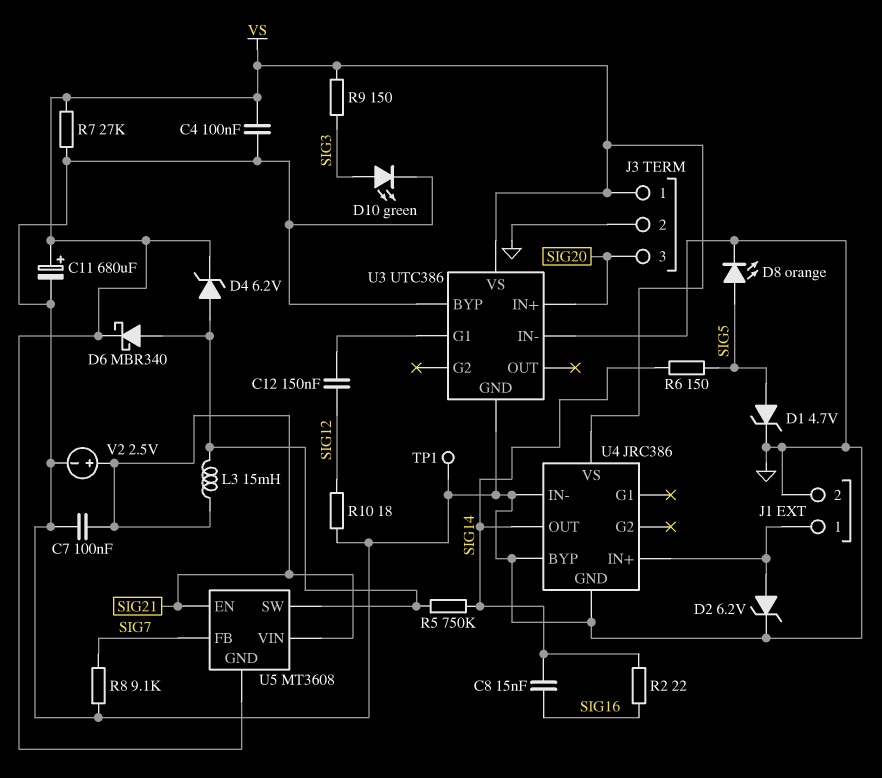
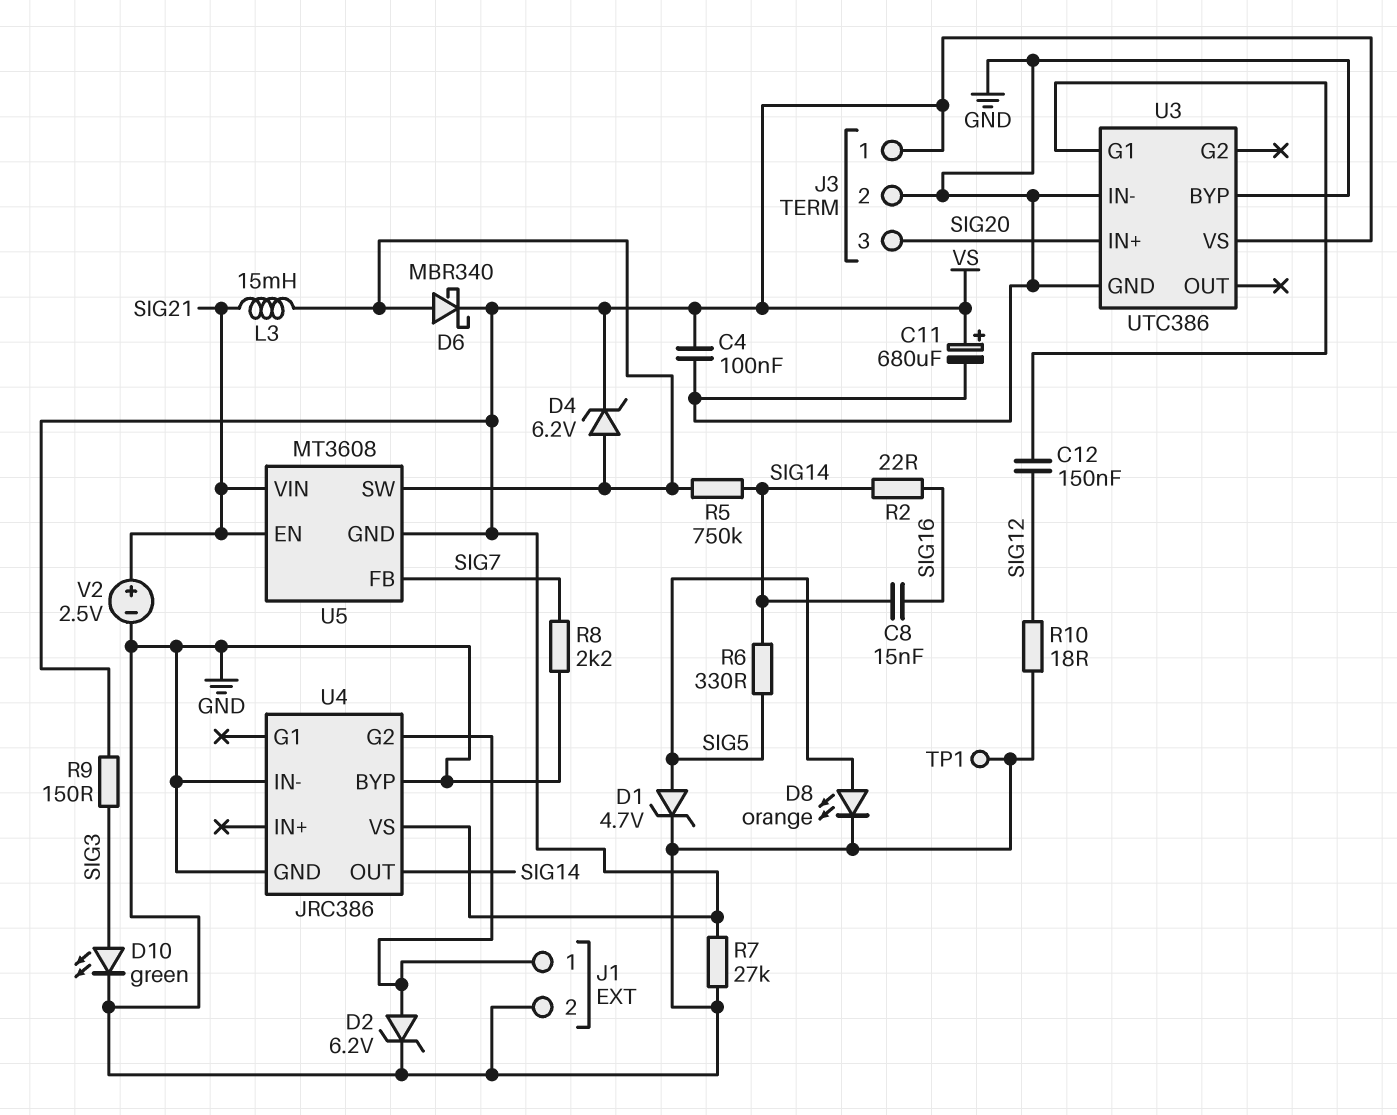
C7: 100nF (GND, SIG21) -> none
R6: 150 (SIG5, SIG14) -> 330 (SIG5, SIG14)
R8: 9.1k (GND, SIG7) -> 2.2k (GND, SIG7)
U4 pin G2: none -> J1/1
U4 pin IN+: J1/1 -> none

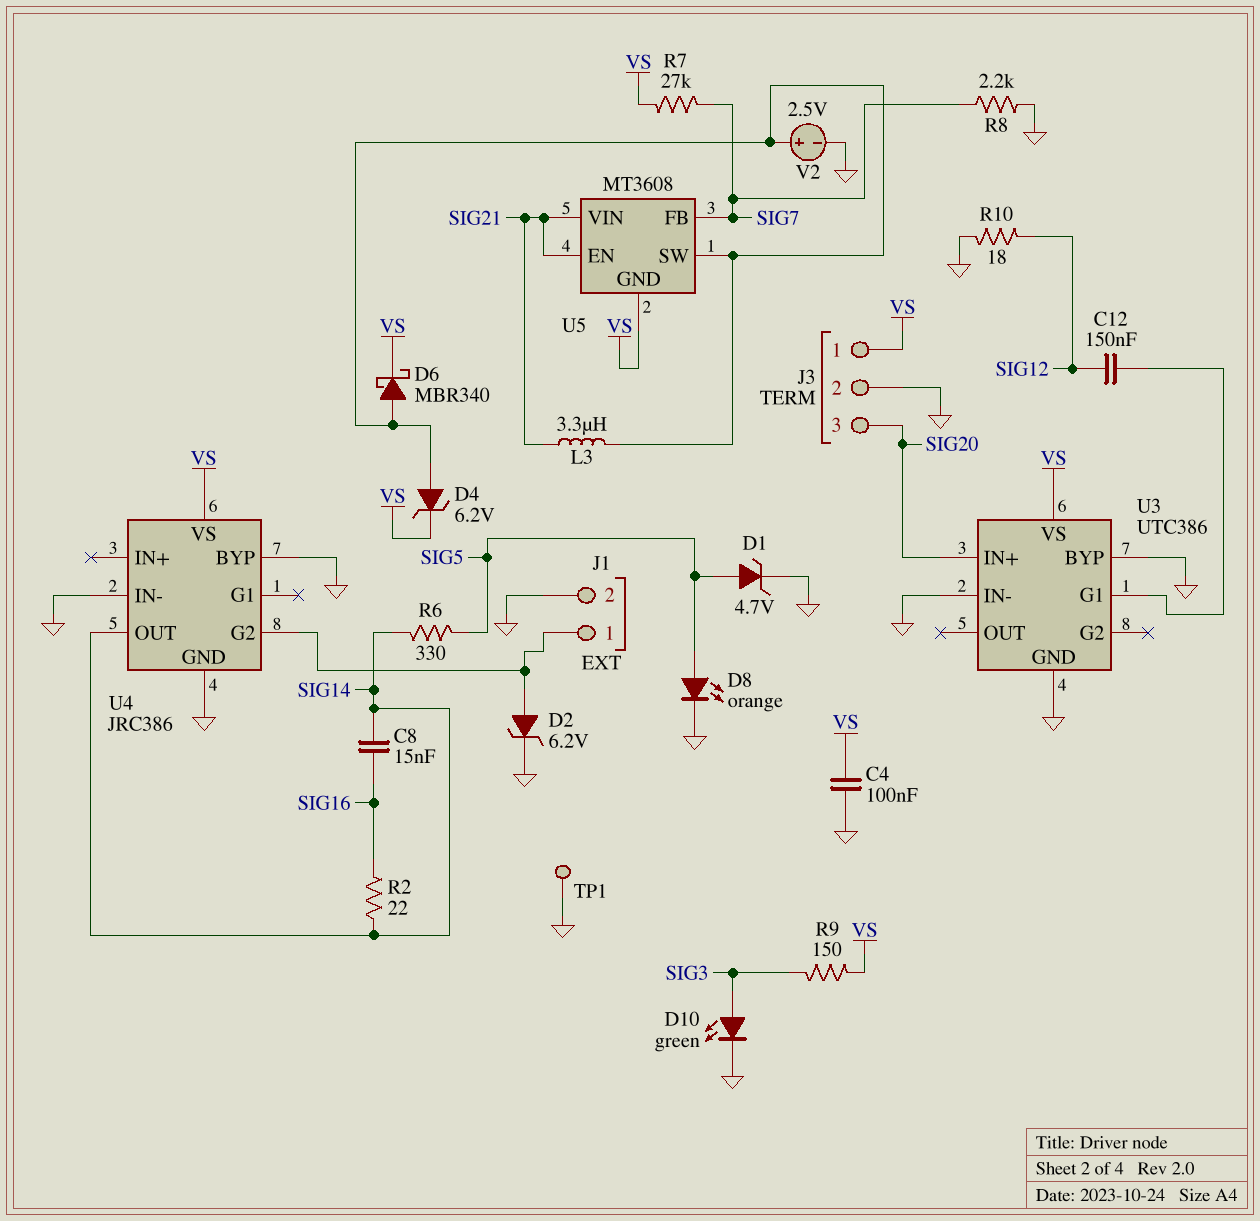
C11: 680uF (plus VS, minus GND) -> none
L3: 15mH (SIG21, U5/SW) -> 3.3uH (SIG21, U5/SW)
R5: 750k (SIG14, U5/SW) -> none
R7: 27k (GND, VS) -> 27k (SIG7, VS)
V2: 2.5V (plus SIG21, minus GND) -> 2.5V (plus U5/SW, minus GND)

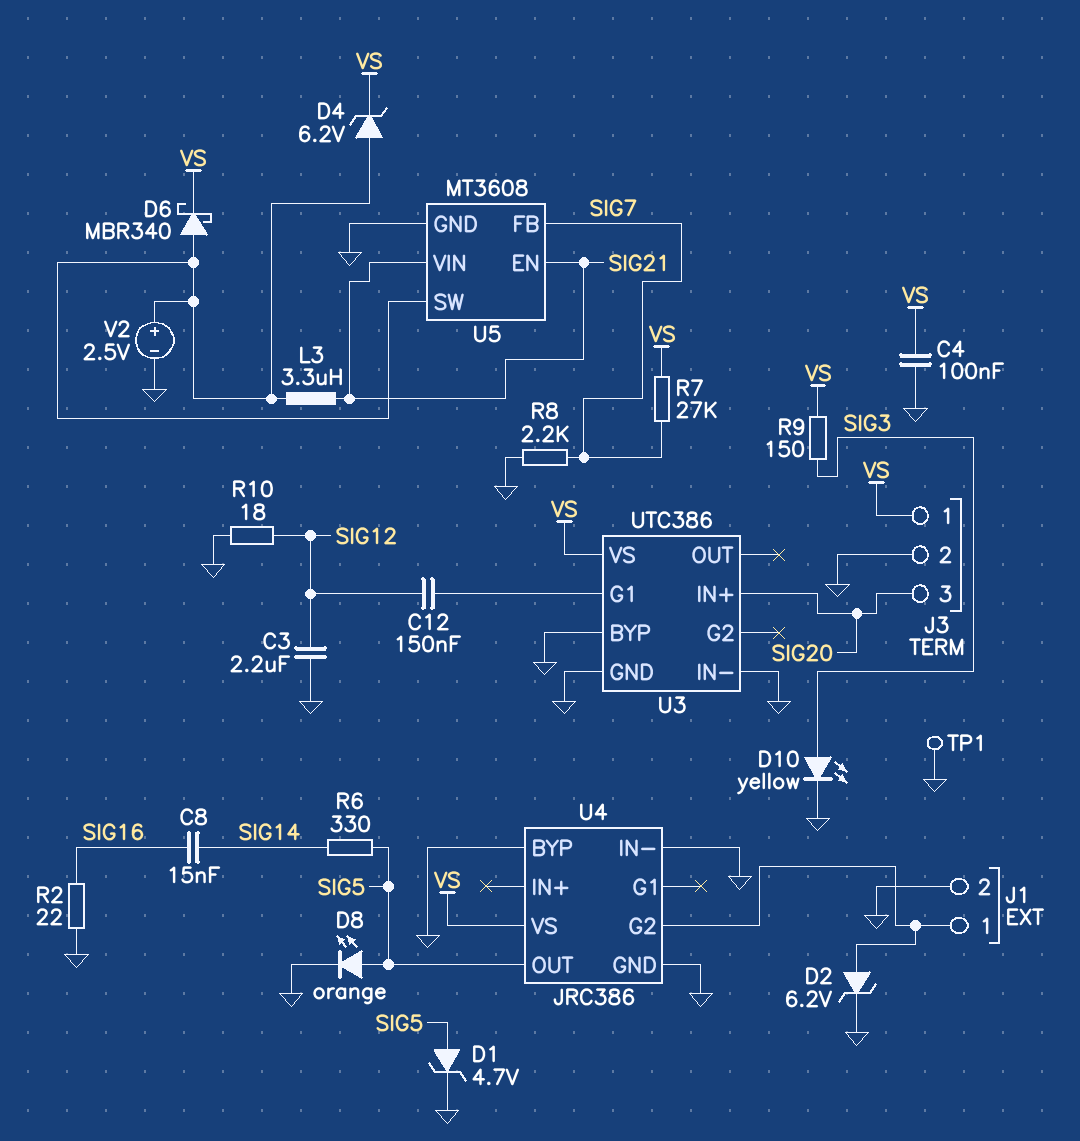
C3: none -> 2.2uF (GND, SIG12)
D10: LED green (A SIG3, K GND) -> LED yellow (A SIG3, K GND)
R2: 22 (SIG14, SIG16) -> 22 (GND, SIG16)
U4 pin OUT: SIG14 -> SIG5
U5 pin GND: VS -> GND

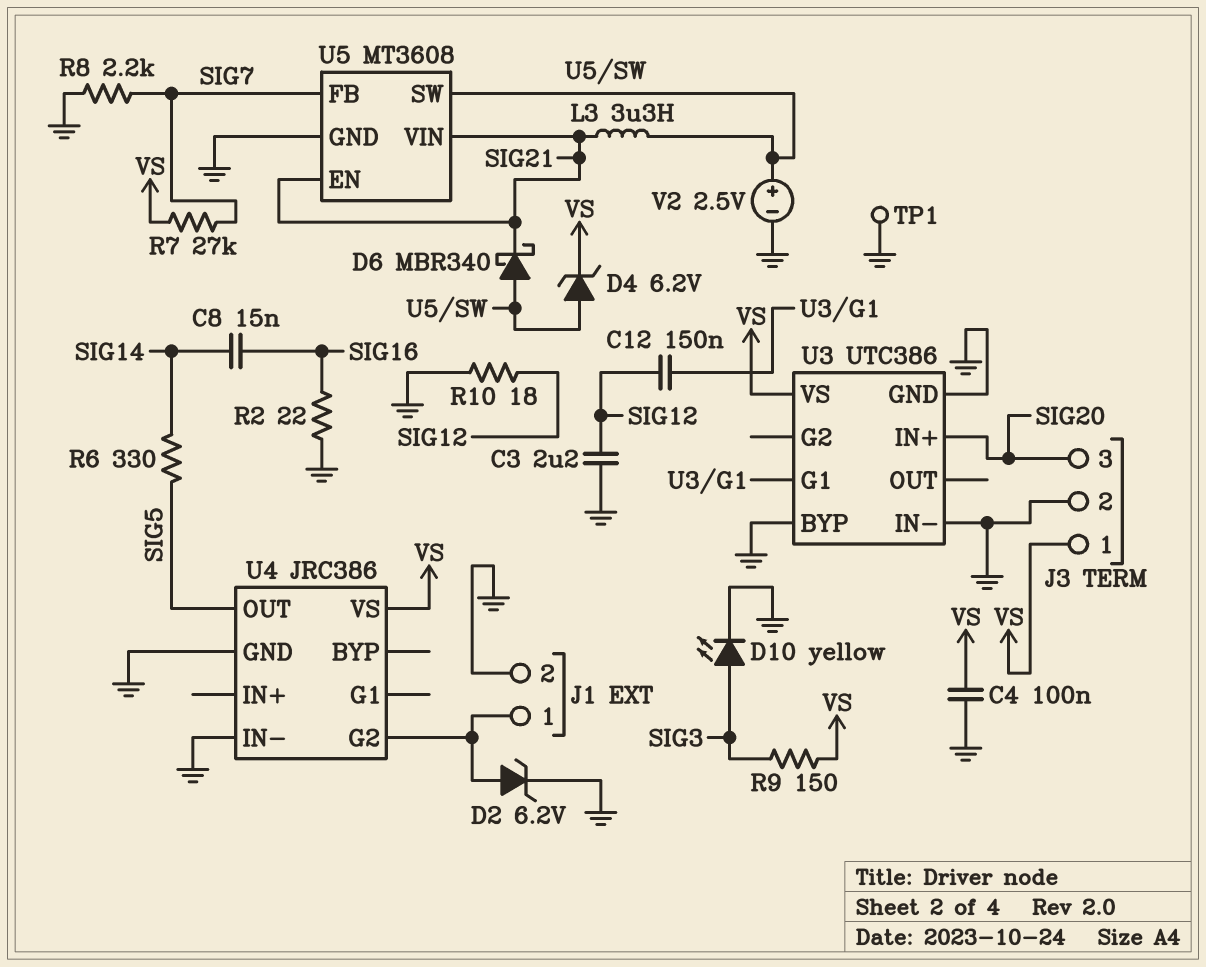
D1: zener 4.7V (A SIG5, K GND) -> none
D6: schottky MBR340 (A U5/SW, K VS) -> schottky MBR340 (A U5/SW, K SIG21)
D8: LED orange (A SIG5, K GND) -> none
U4 pin BYP: GND -> none

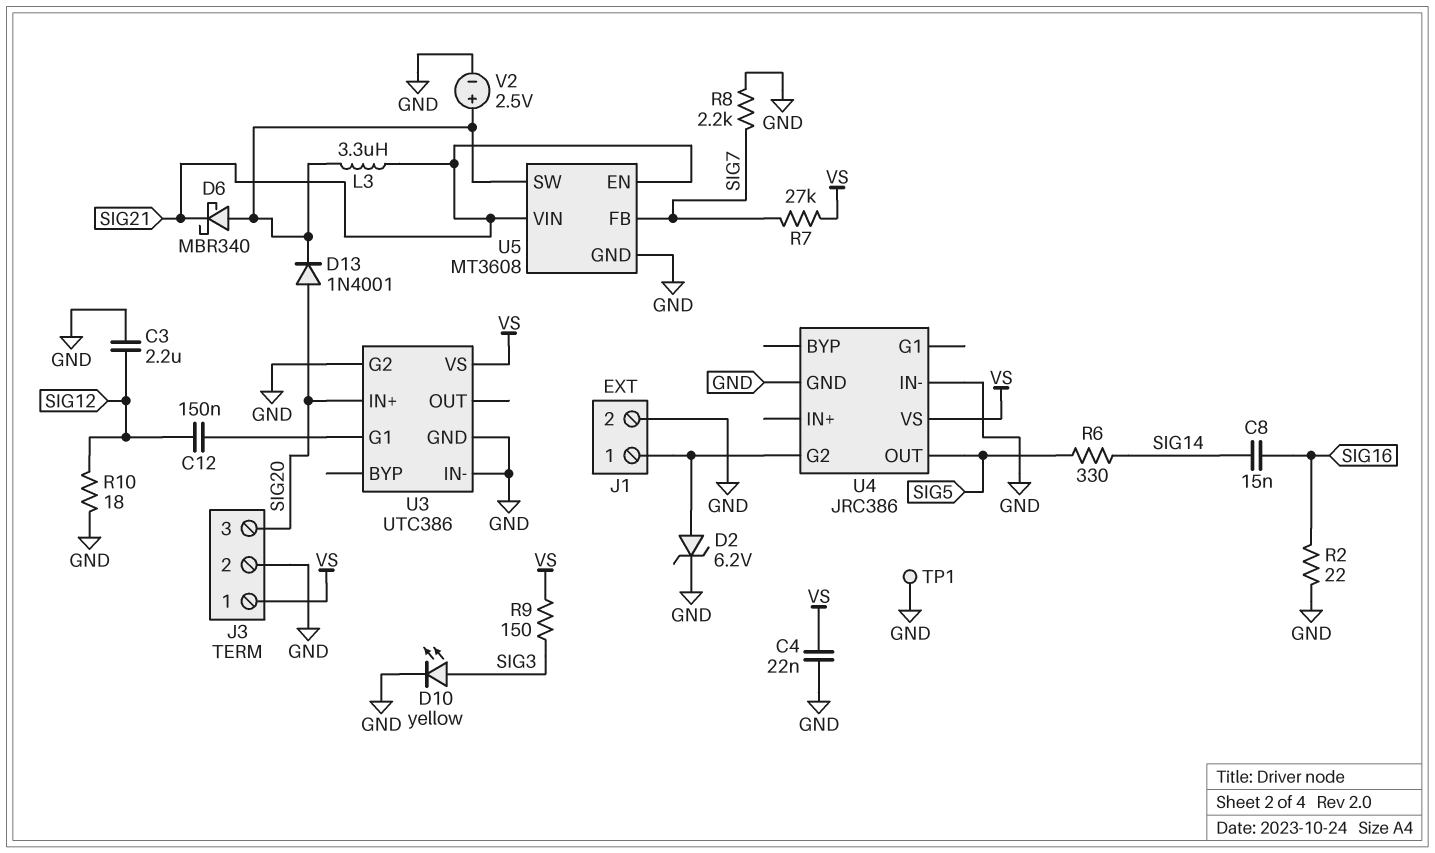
C4: 100nF (GND, VS) -> 22nF (GND, VS)
D4: zener 6.2V (A U5/SW, K VS) -> none
D13: none -> diode 1N4001 (A SIG20, K U5/SW)
U3 pin BYP: GND -> none
U3 pin G2: none -> GND

